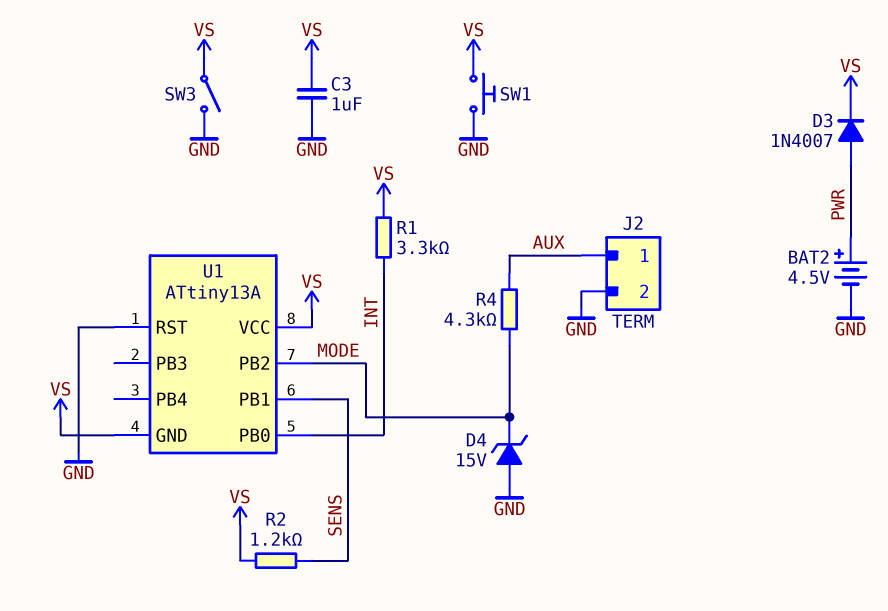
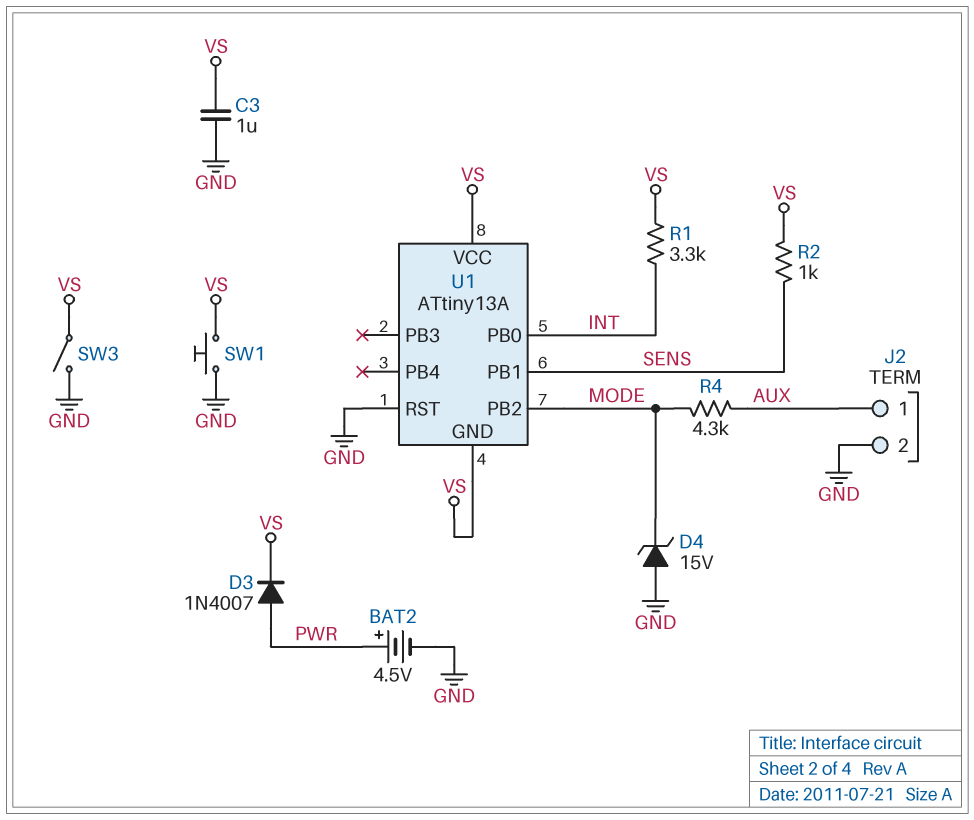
R2: 1.2k (SENS, VS) -> 1k (SENS, VS)

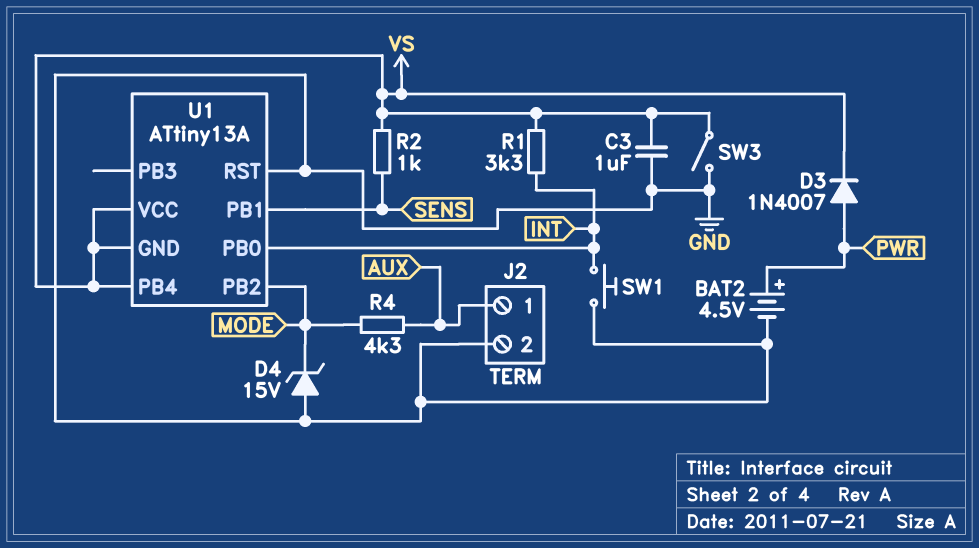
SW1: button (GND, VS) -> button (GND, INT)
U1 pin PB4: none -> VS

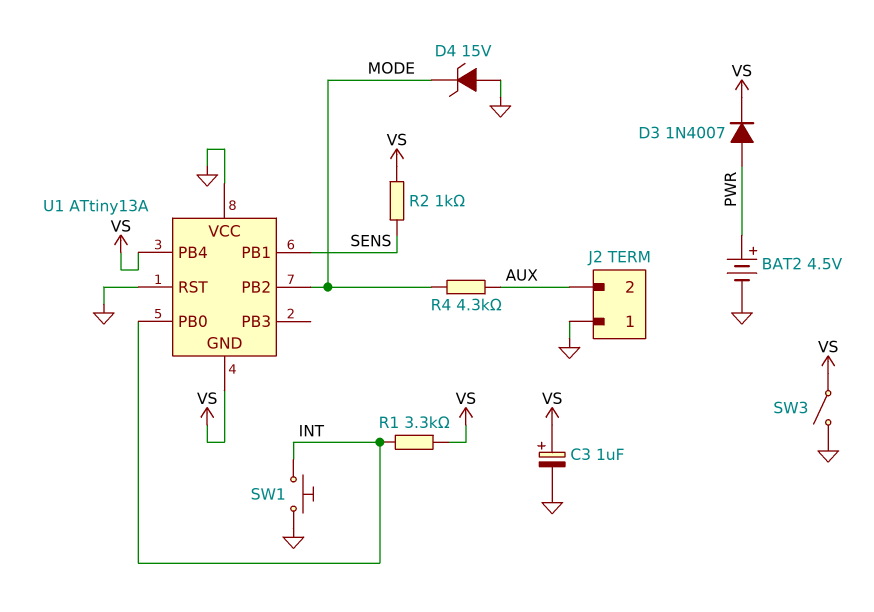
C3: 1uF (GND, VS) -> 1uF (plus VS, minus GND)
J2 pin 1: AUX -> GND
J2 pin 2: GND -> AUX
U1 pin VCC: VS -> GND

